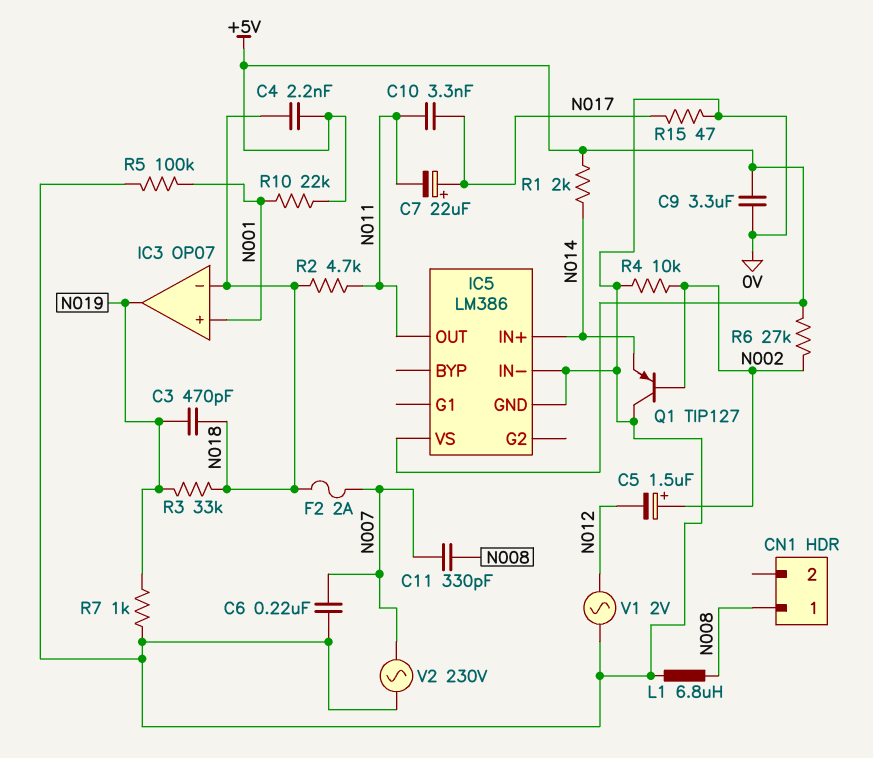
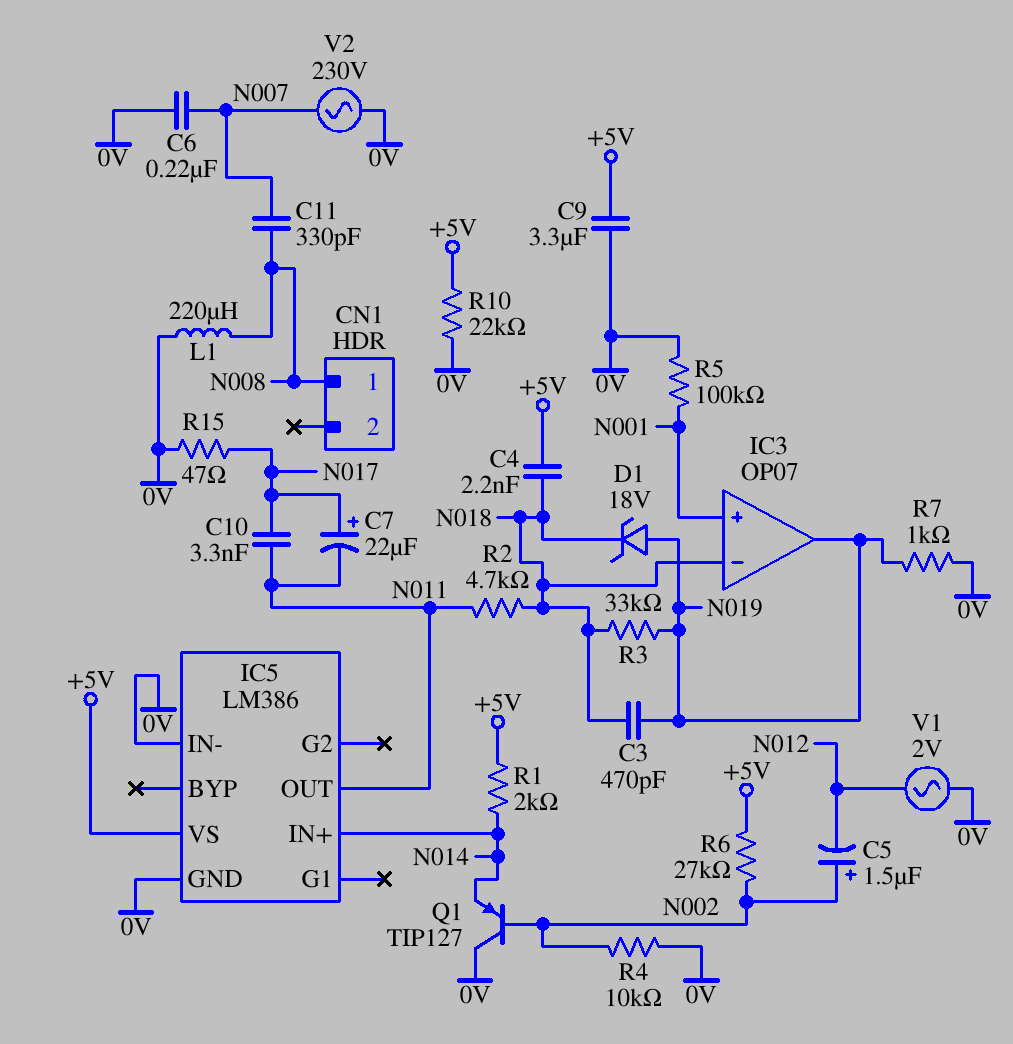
D1: none -> zener 18V (A N019, K N018)
F2: 2A (N007, N018) -> none
L1: 6.8uH (0V, N008) -> 220uH (0V, N008)
R10: 22k (+5V, N001) -> 22k (+5V, 0V)

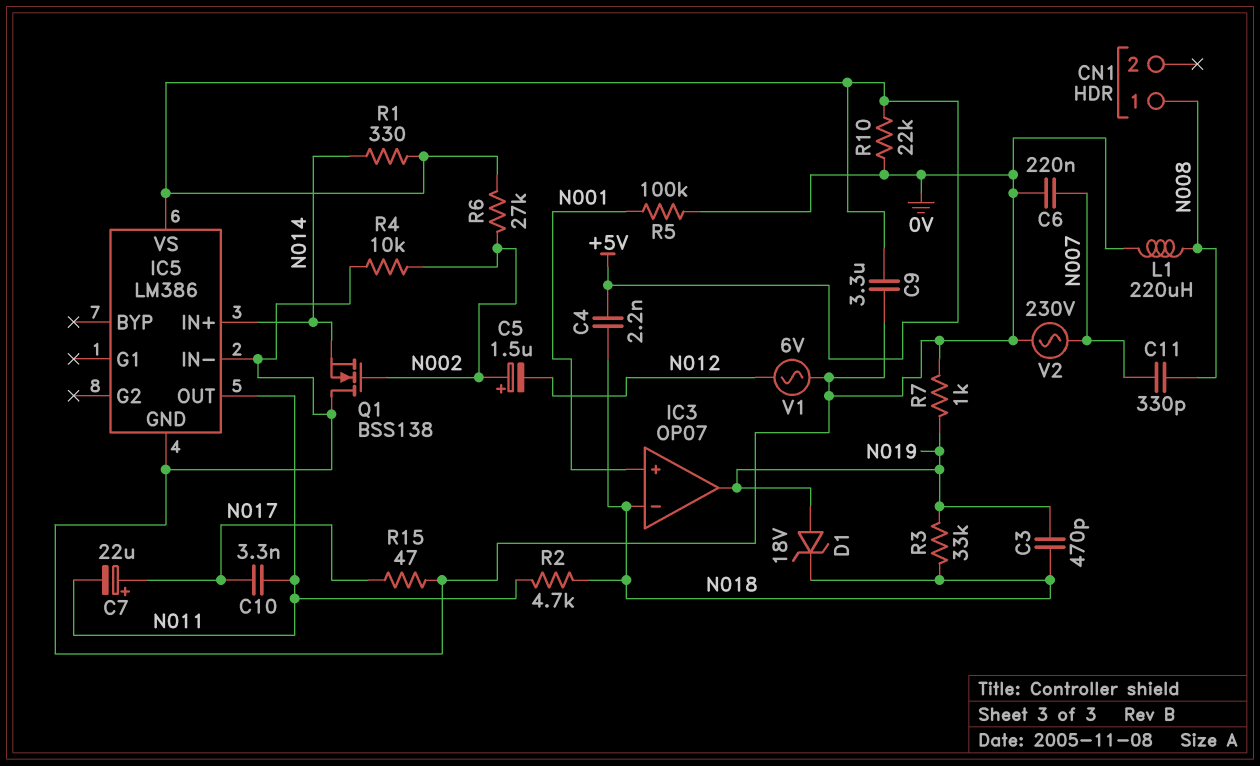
Q1: PNP TIP127 (B N002, C 0V, E N014) -> NMOS BSS138 (G N002, D 0V, S N014)
R1: 2k (+5V, N014) -> 330 (+5V, N014)
V1: AC 2V (0V, N012) -> AC 6V (0V, N012)

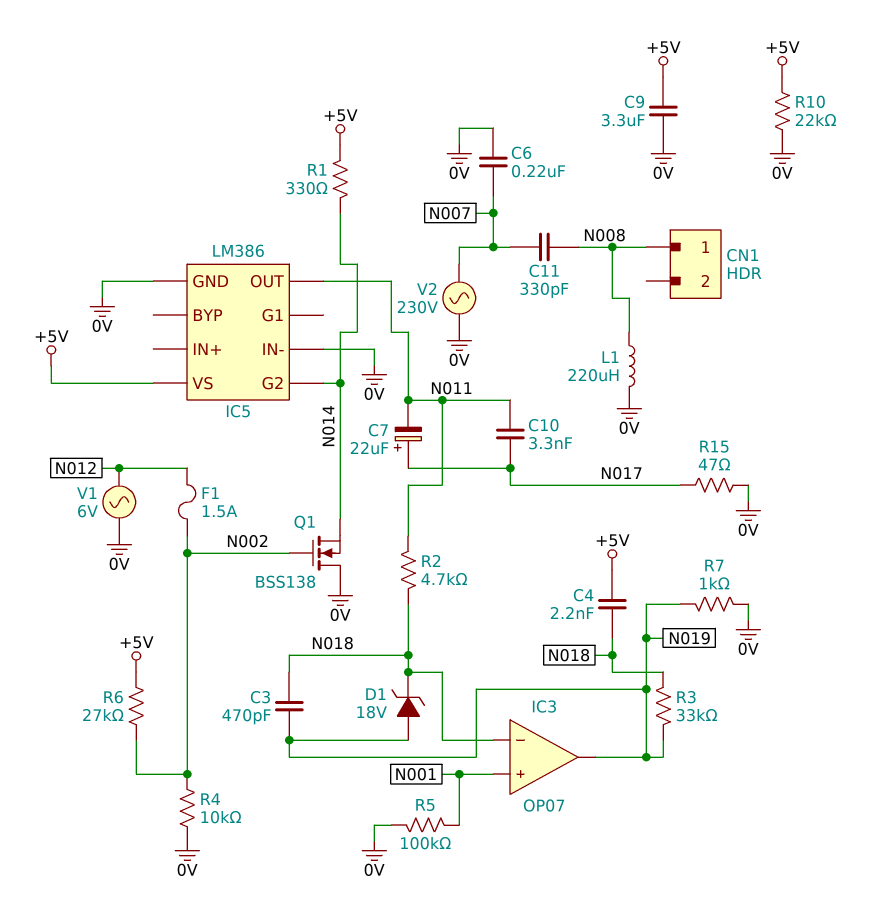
C5: 1.5uF (plus N002, minus N012) -> none
F1: none -> 1.5A (N002, N012)
IC5 pin G2: none -> N014
IC5 pin IN+: N014 -> none

